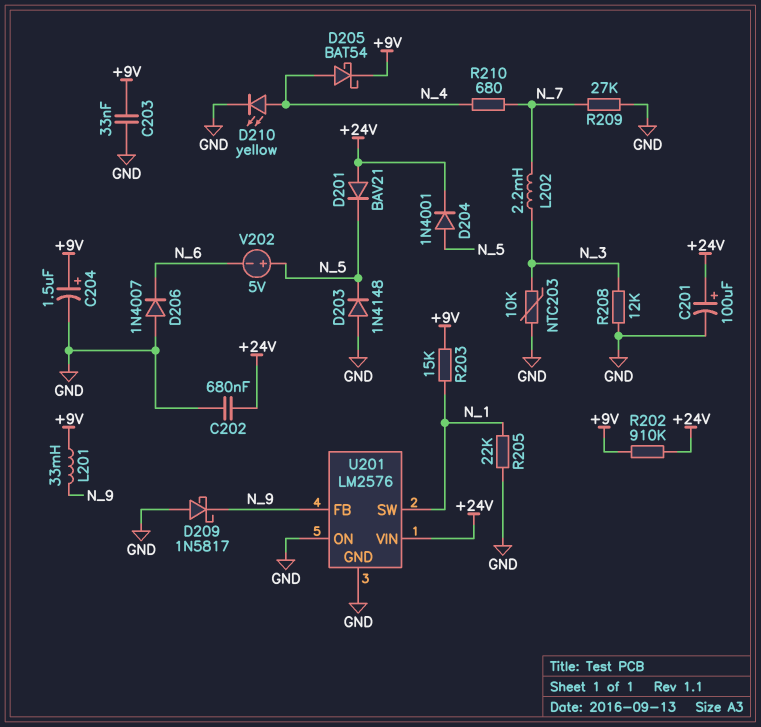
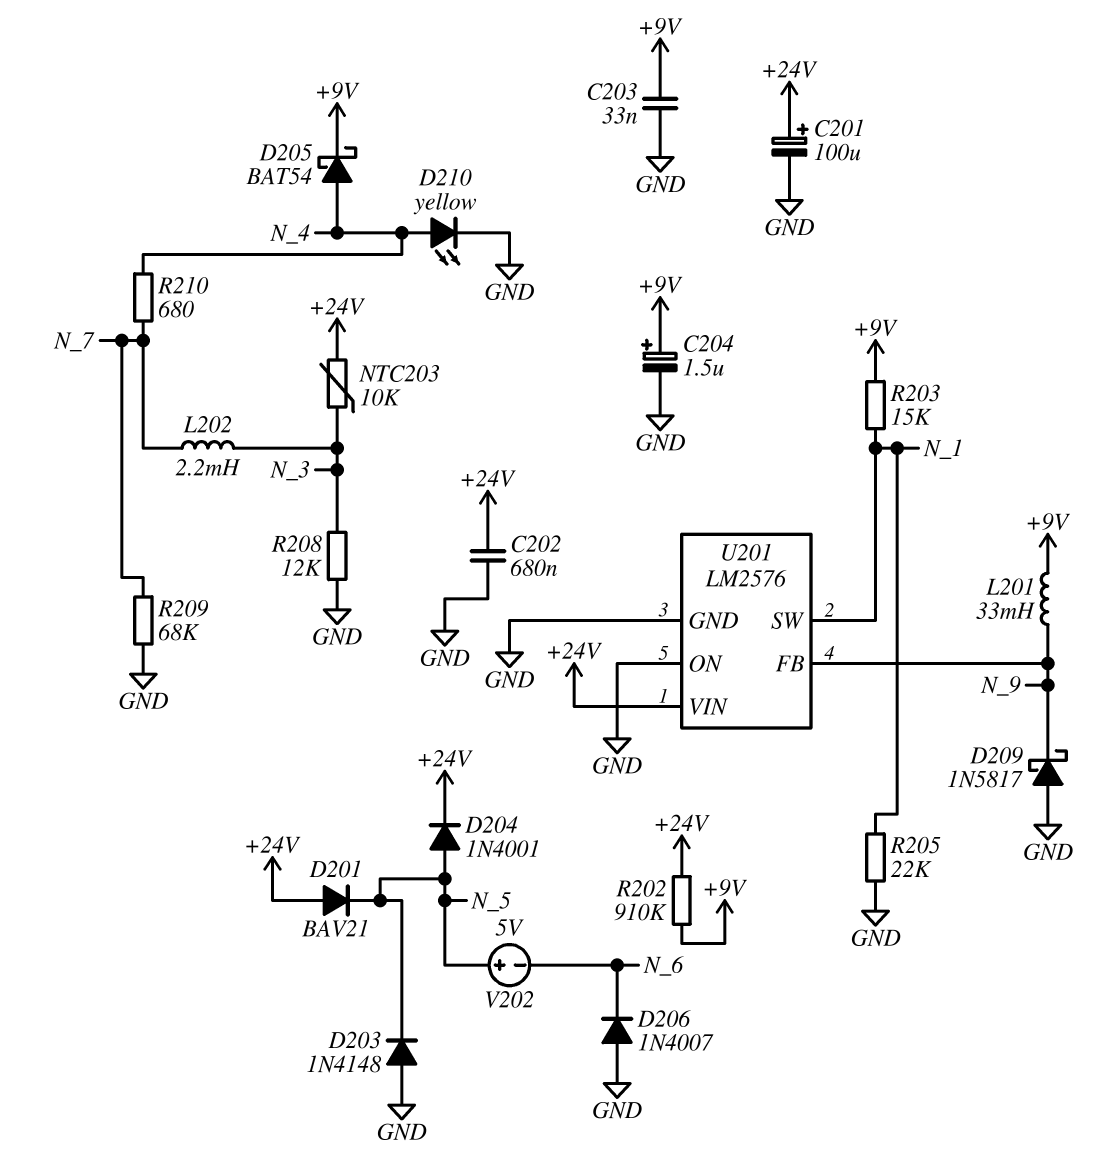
NTC203: 10k (GND, N_3) -> 10k (+24V, N_3)
R209: 27k (GND, N_7) -> 68k (GND, N_7)

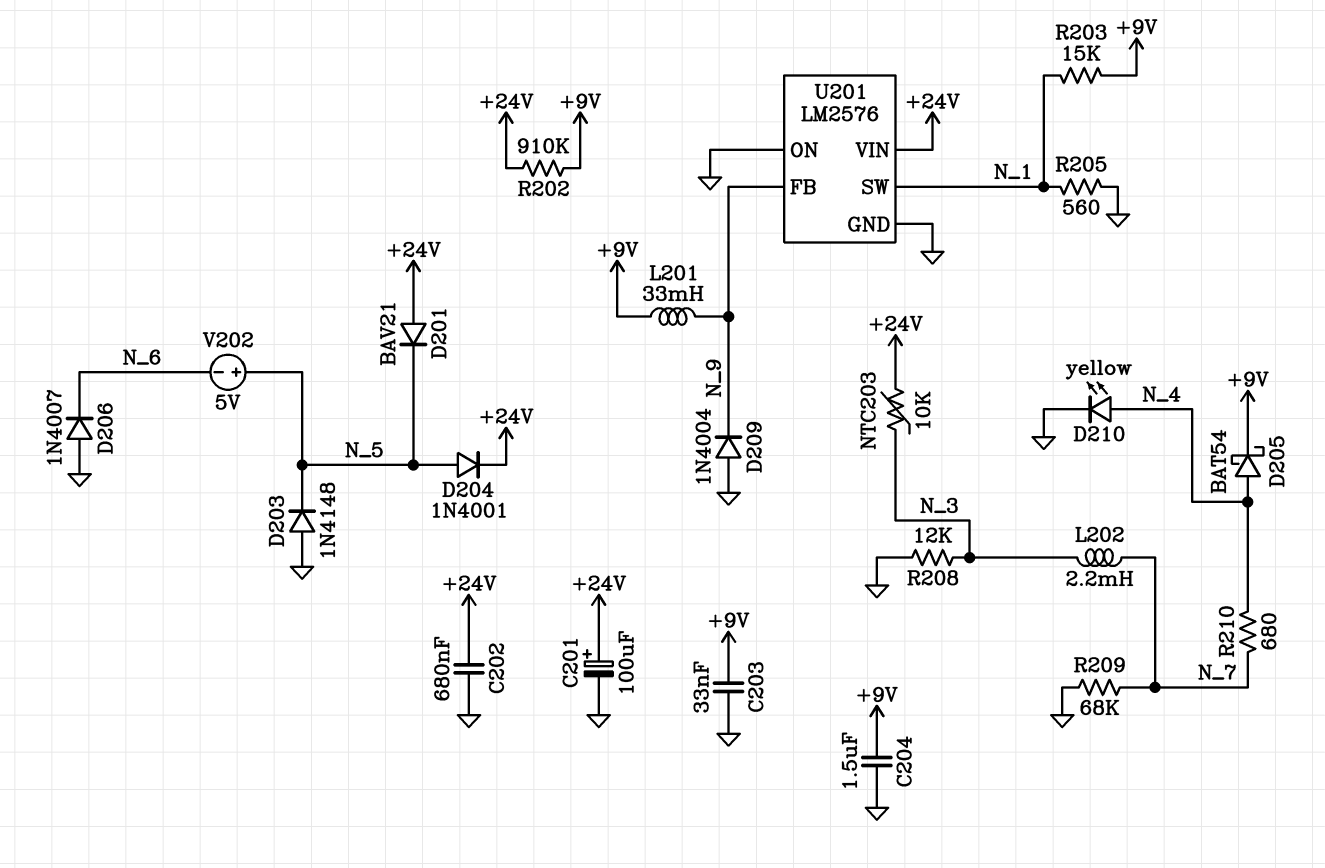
C204: 1.5uF (plus +9V, minus GND) -> 1.5uF (+9V, GND)
D209: schottky 1N5817 (A GND, K N_9) -> diode 1N4004 (A GND, K N_9)
R205: 22k (GND, N_1) -> 560 (GND, N_1)

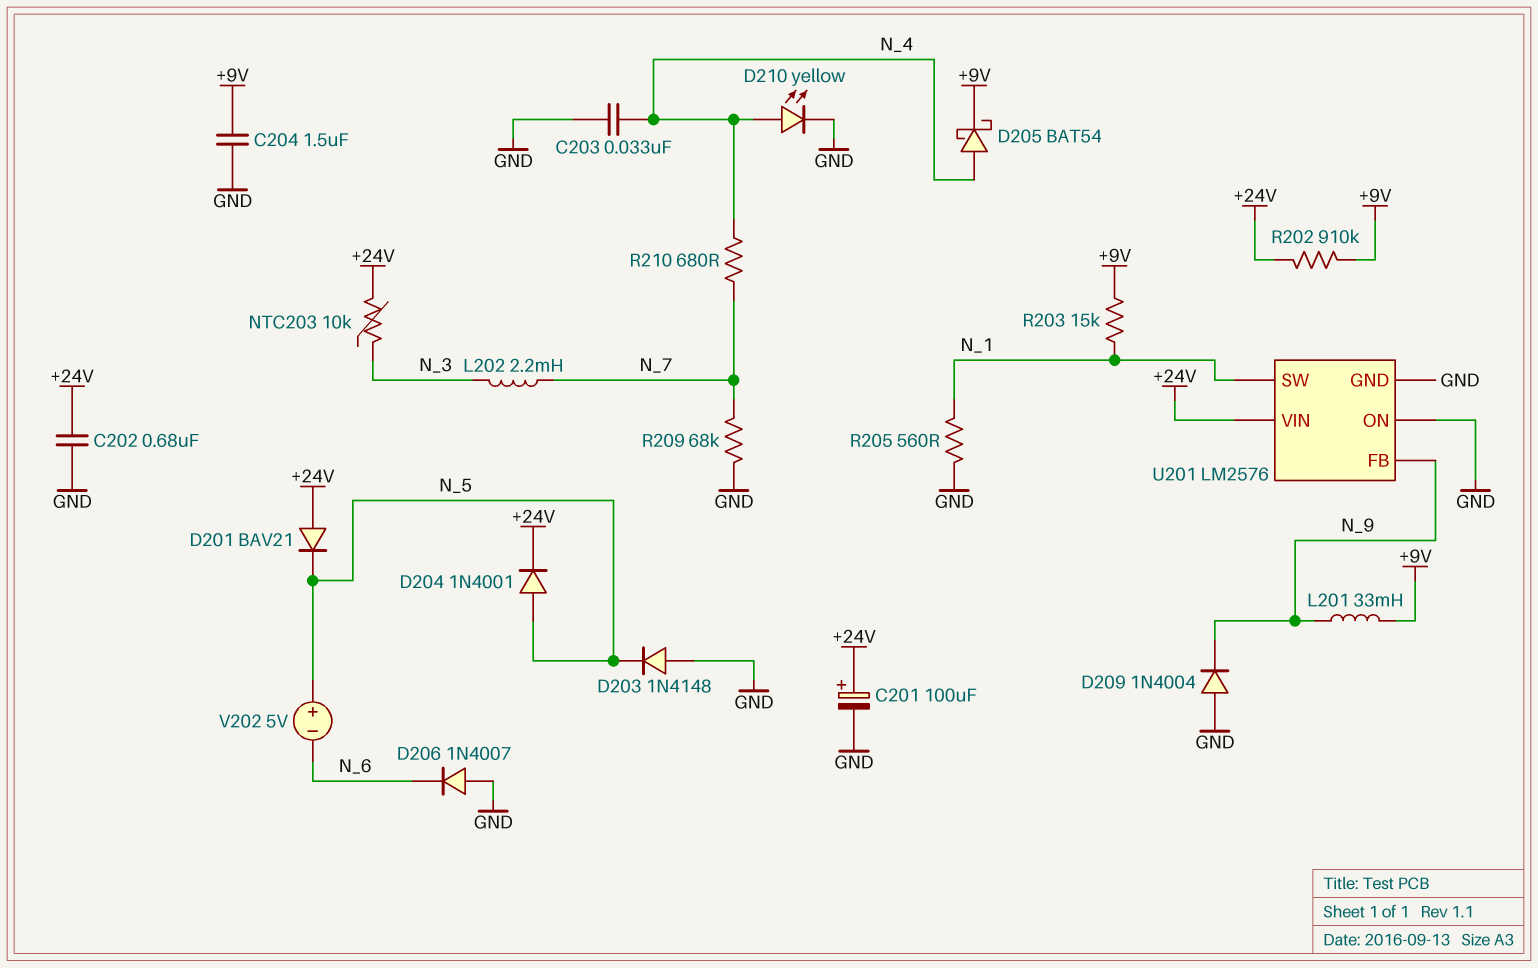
C203: 33nF (+9V, GND) -> 33nF (GND, N_4)
R208: 12k (GND, N_3) -> none

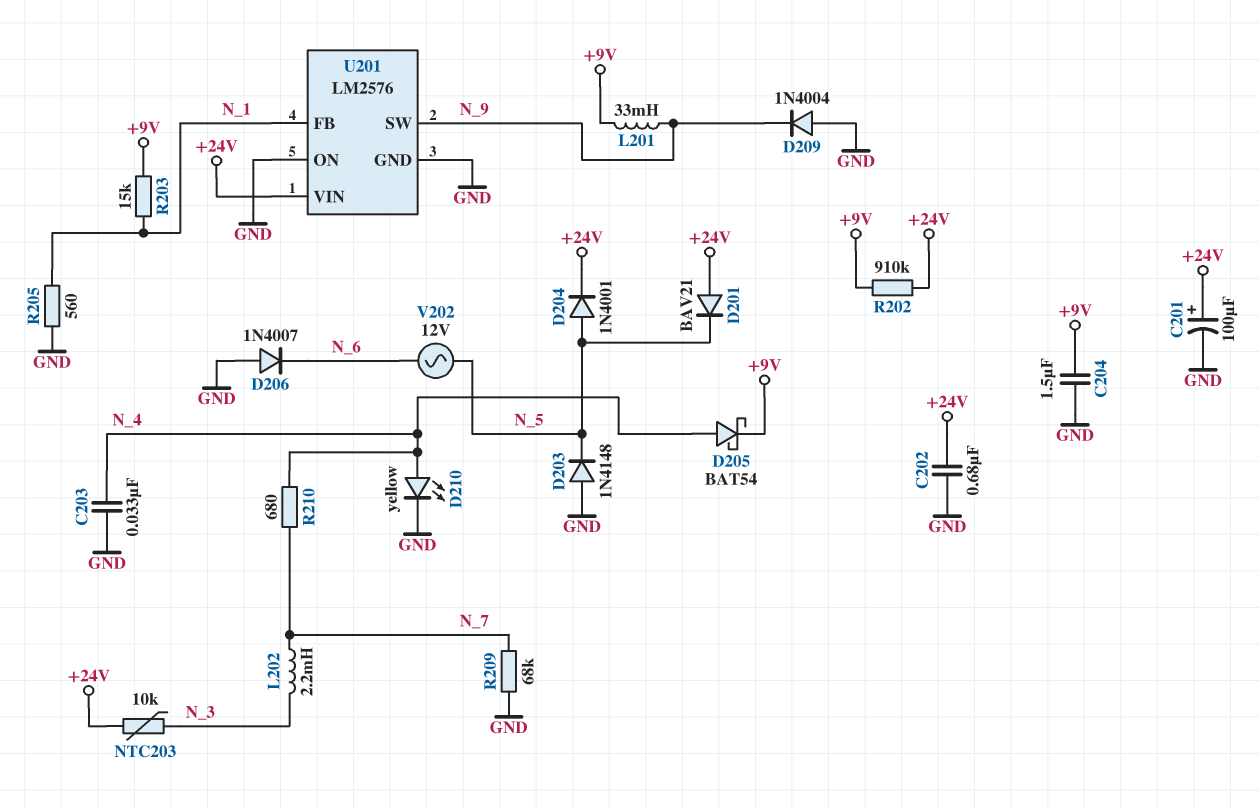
U201 pin FB: N_9 -> N_1
U201 pin SW: N_1 -> N_9
V202: 5V (plus N_5, minus N_6) -> AC 12V (N_5, N_6)

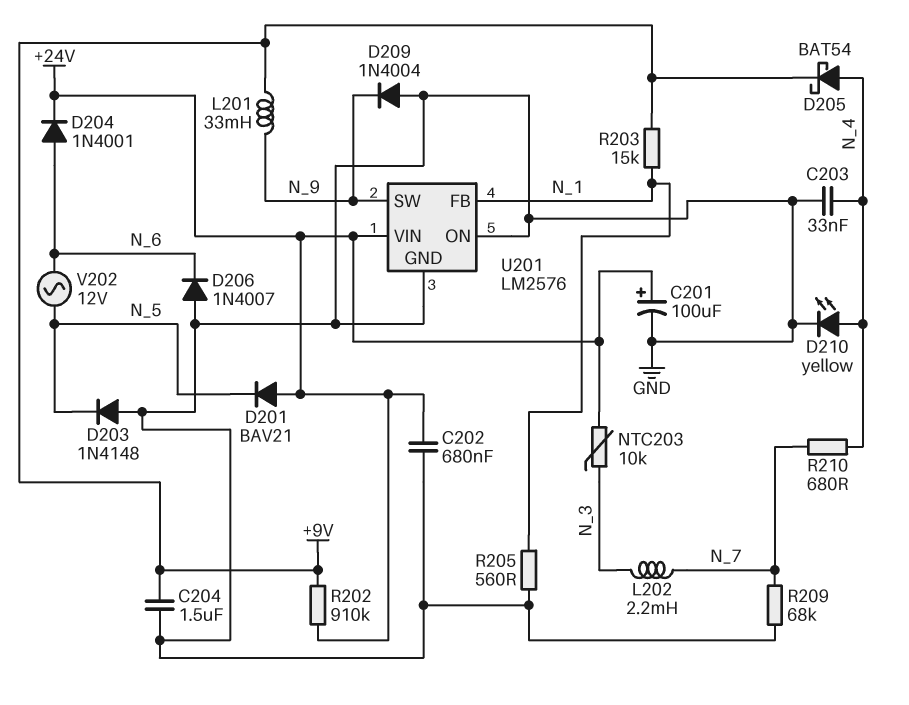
D204: diode 1N4001 (A N_5, K +24V) -> diode 1N4001 (A N_6, K +24V)

